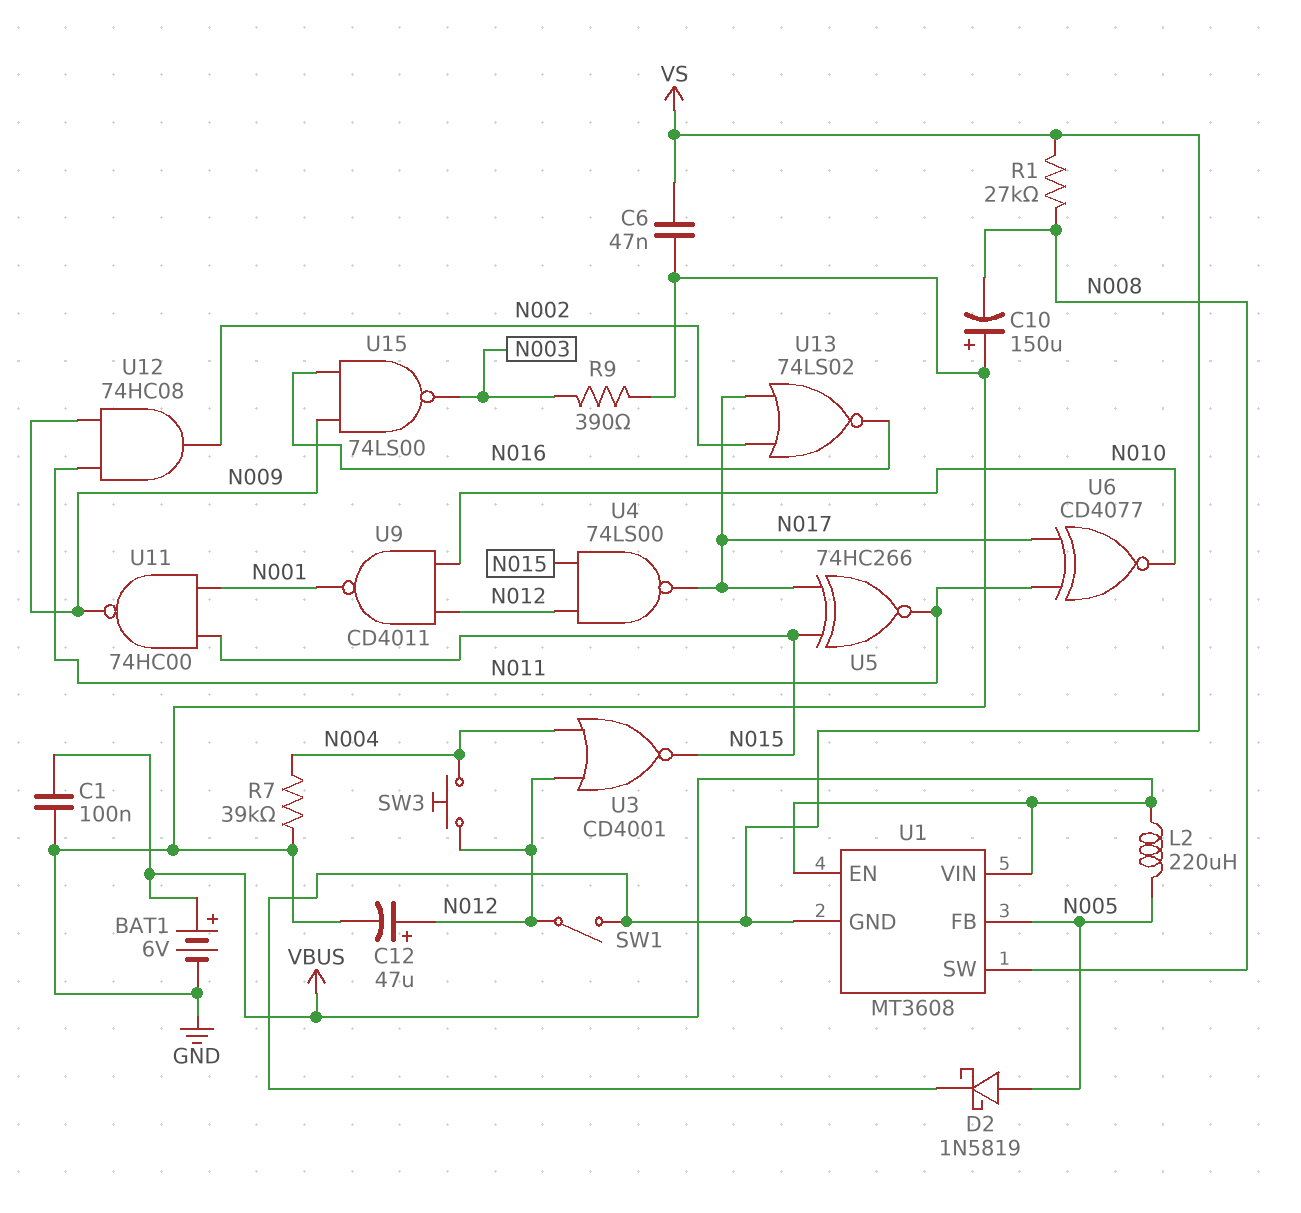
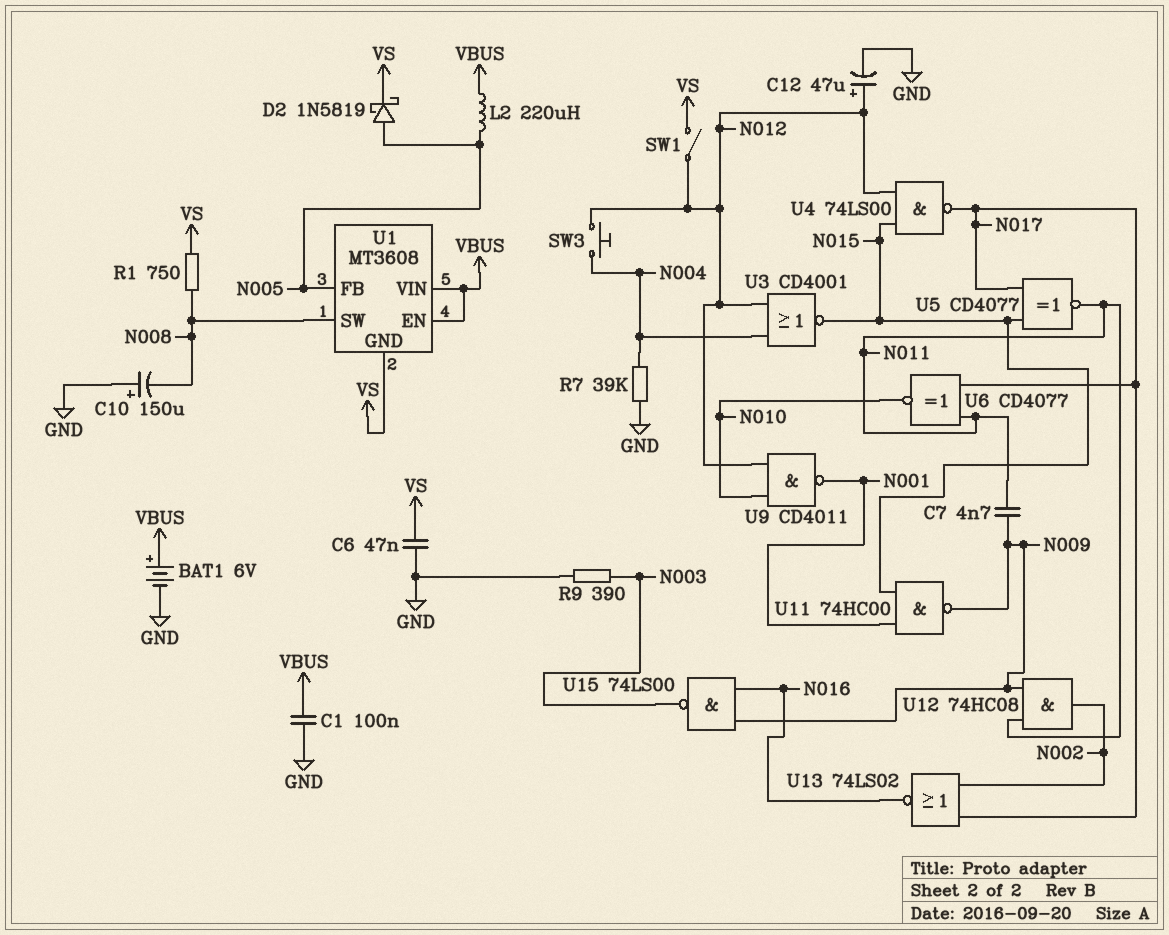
C7: none -> 4.7nF (N009, N011)
R1: 27k (N008, VS) -> 750 (N008, VS)
U5: XNOR 74HC266 (in N015, in N017, out N011) -> XNOR CD4077 (in N015, in N017, out N011)

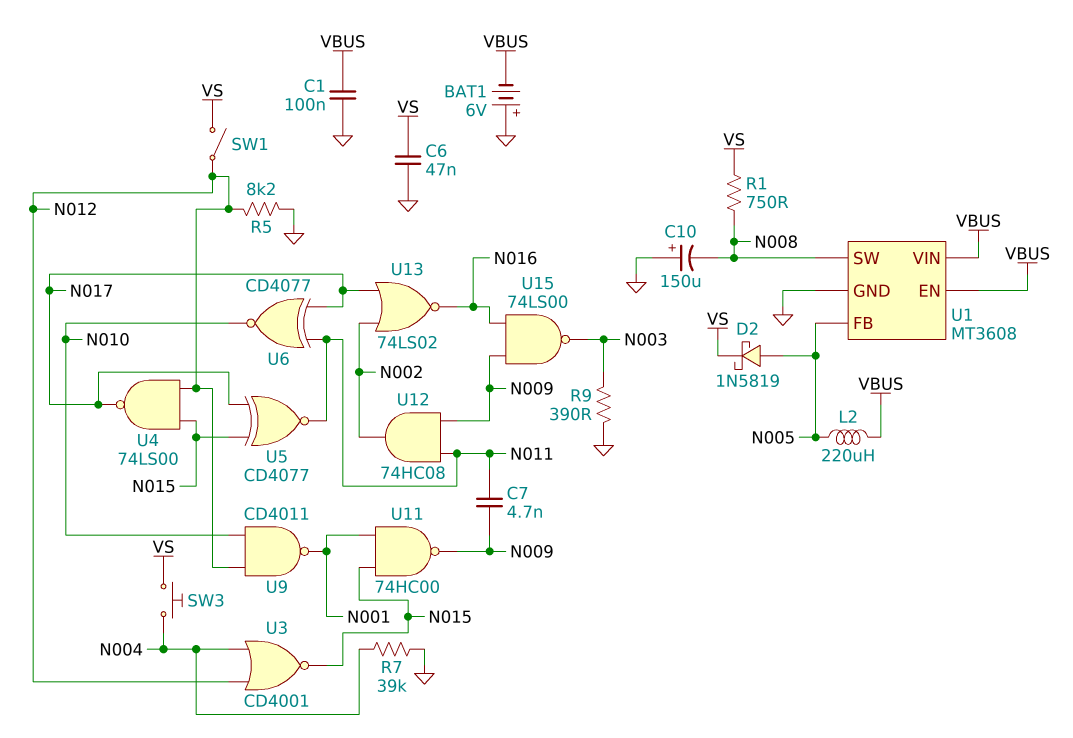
BAT1: 6V (plus VBUS, minus GND) -> 6V (plus GND, minus VBUS)
C12: 47uF (plus N012, minus GND) -> none
R5: none -> 8.2k (GND, N012)
SW3: button (N004, N012) -> button (N004, VS)
U1 pin GND: VS -> GND

